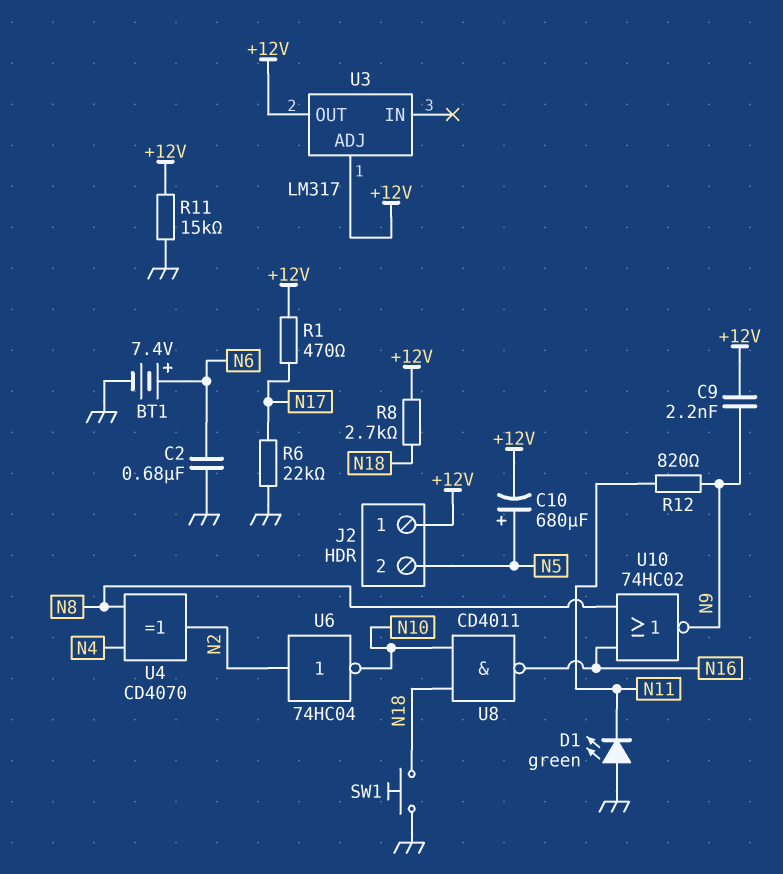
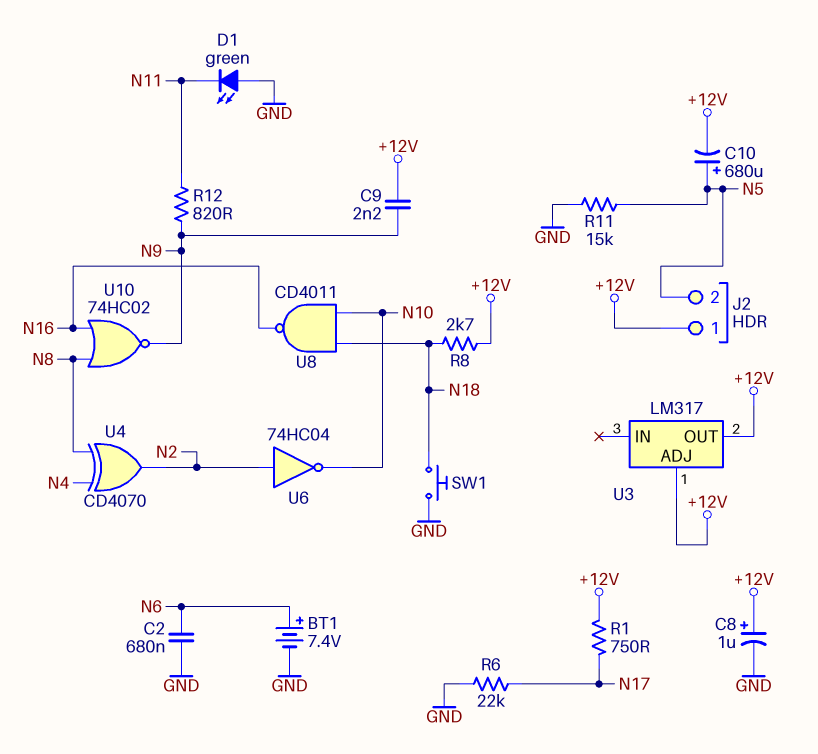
C8: none -> 1uF (plus +12V, minus GND)
R1: 470 (+12V, N17) -> 750 (+12V, N17)
R11: 15k (+12V, GND) -> 15k (GND, N5)

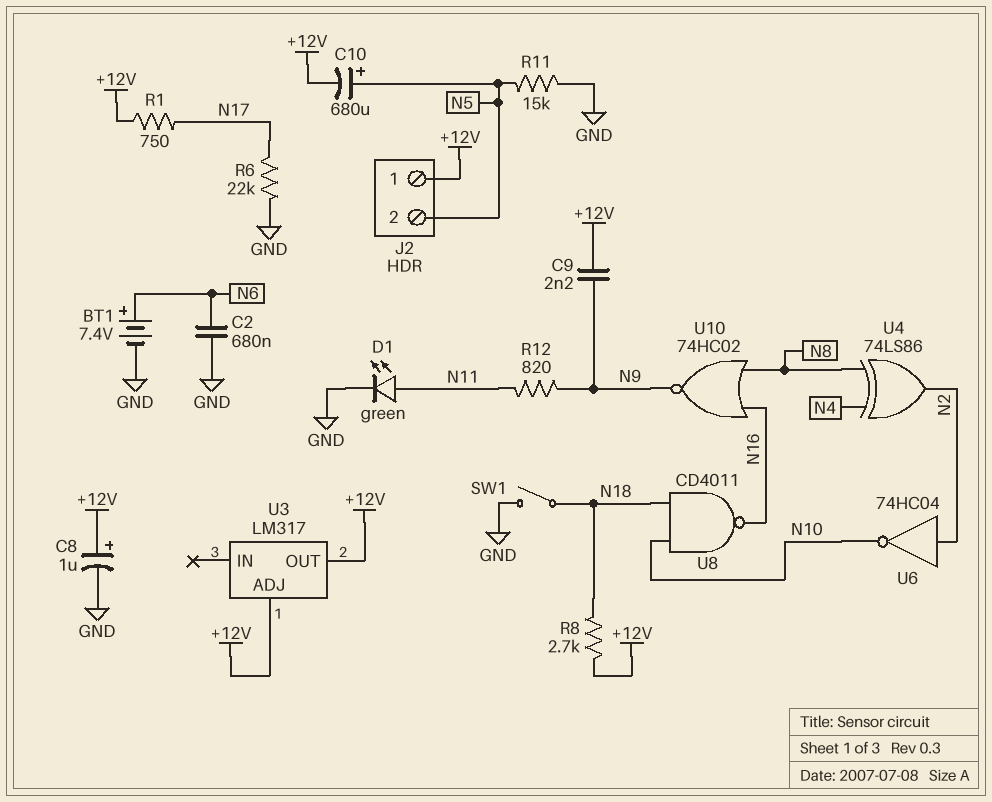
D1: LED green (A GND, K N11) -> LED green (A N11, K GND)
SW1: button (GND, N18) -> switch (GND, N18)
U4: XOR CD4070 (in N4, in N8, out N2) -> XOR 74LS86 (in N4, in N8, out N2)

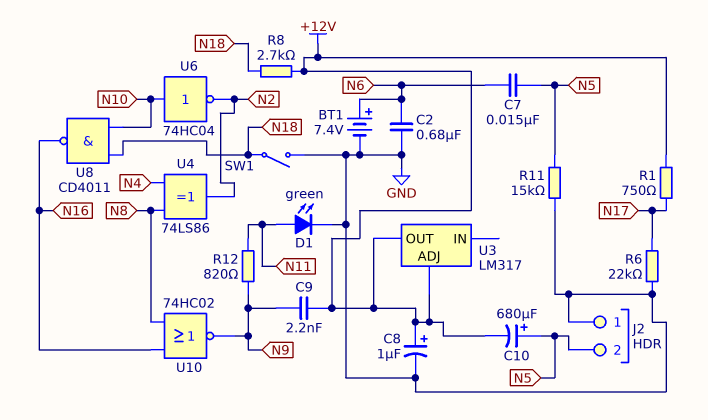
C7: none -> 15nF (N5, N6)
J2 pin 1: +12V -> GND
U6: NOT 74HC04 (in N2, out N10) -> NOT 74HC04 (in N10, out N2)

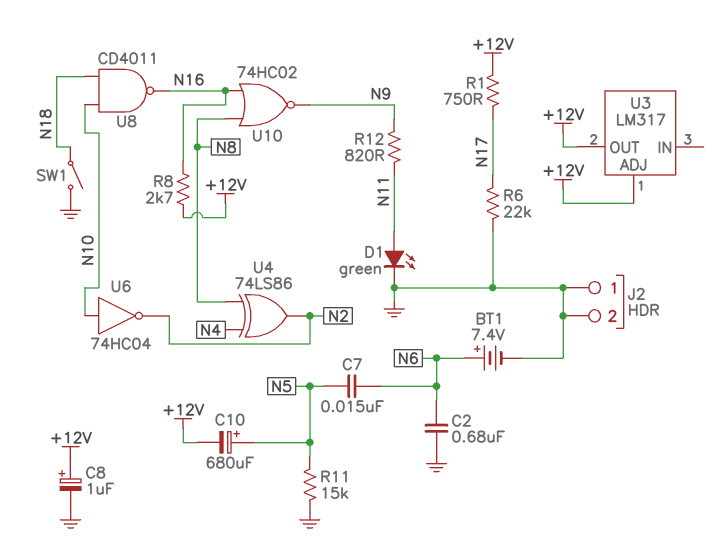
C9: 2.2nF (+12V, N9) -> none
J2 pin 2: N5 -> GND
R8: 2.7k (+12V, N18) -> 2.7k (+12V, N16)

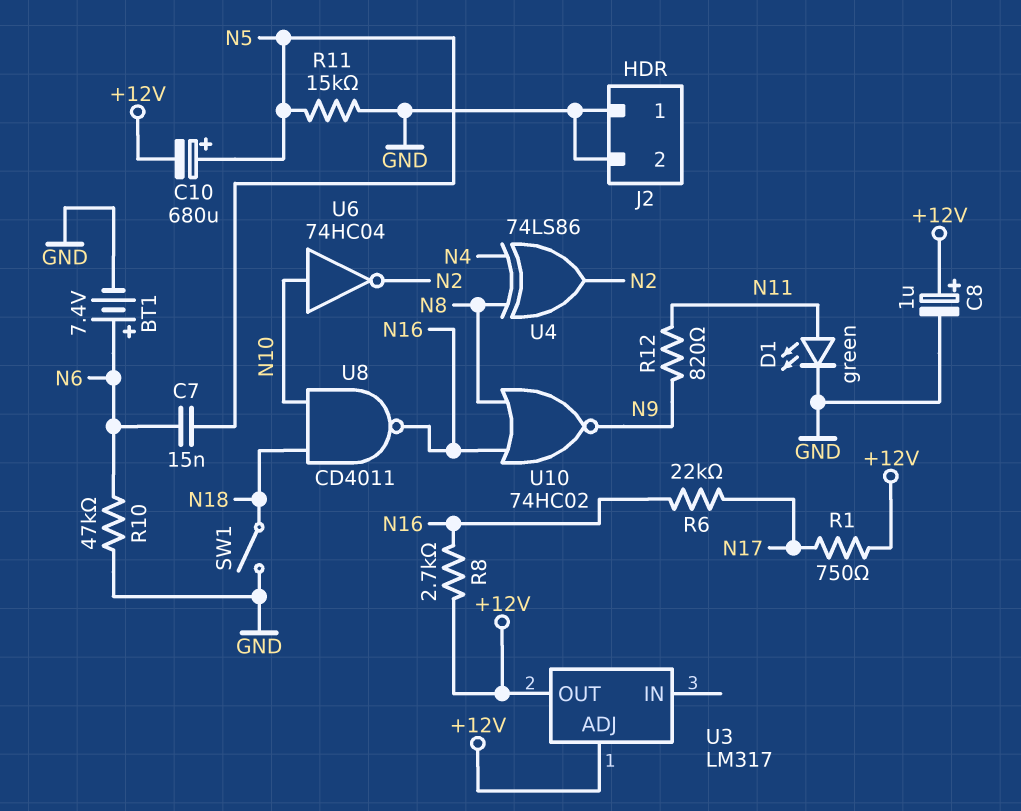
C2: 680nF (GND, N6) -> none
R6: 22k (GND, N17) -> 22k (N16, N17)
R10: none -> 47k (GND, N6)

